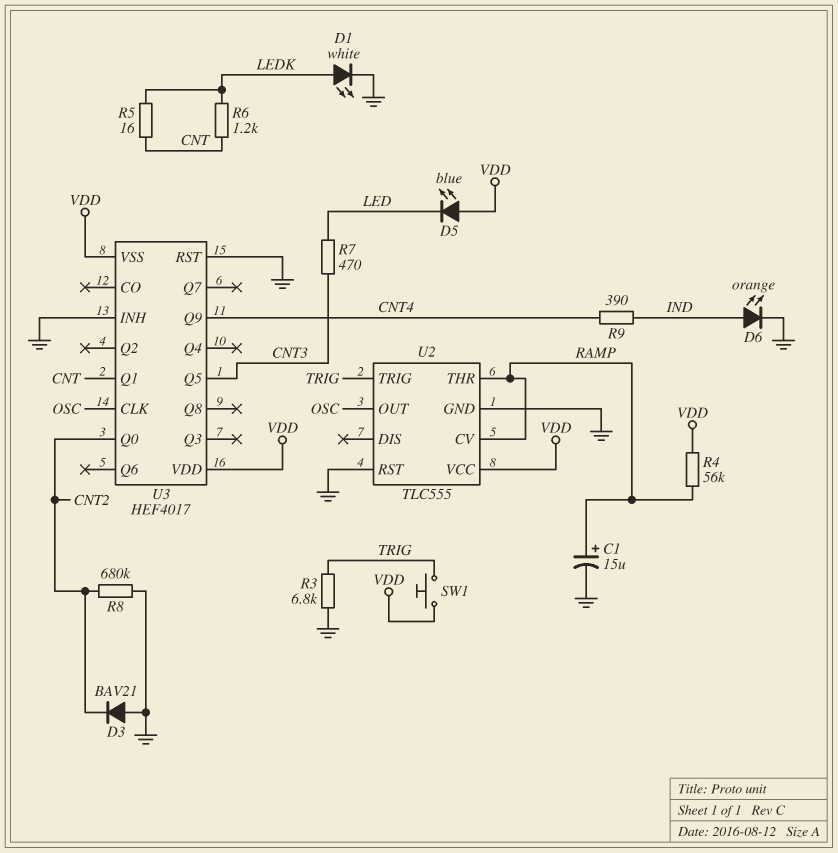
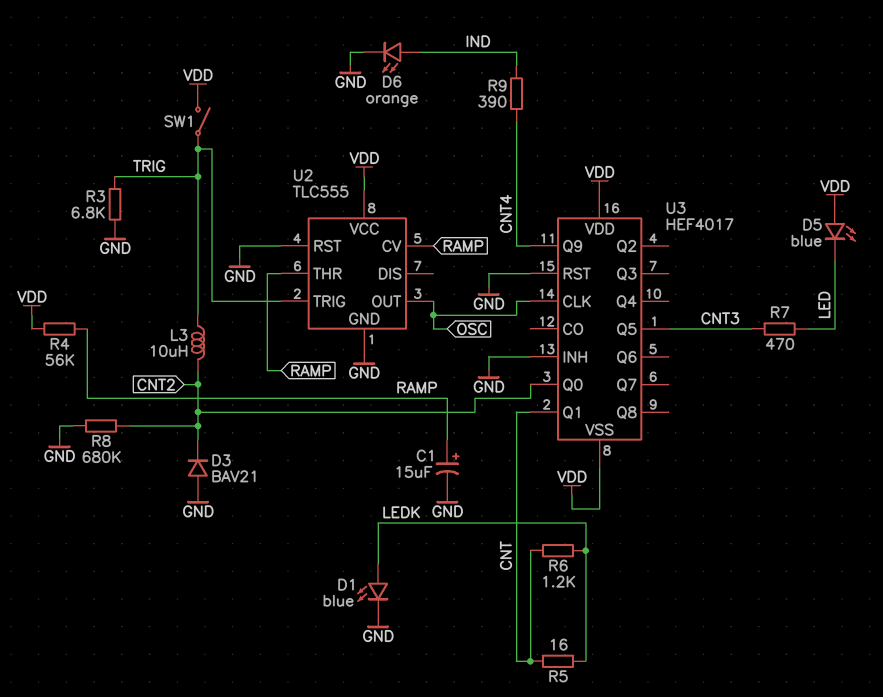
D1: LED white (A LEDK, K GND) -> LED blue (A LEDK, K GND)
L3: none -> 10uH (CNT2, TRIG)
SW1: button (TRIG, VDD) -> switch (TRIG, VDD)

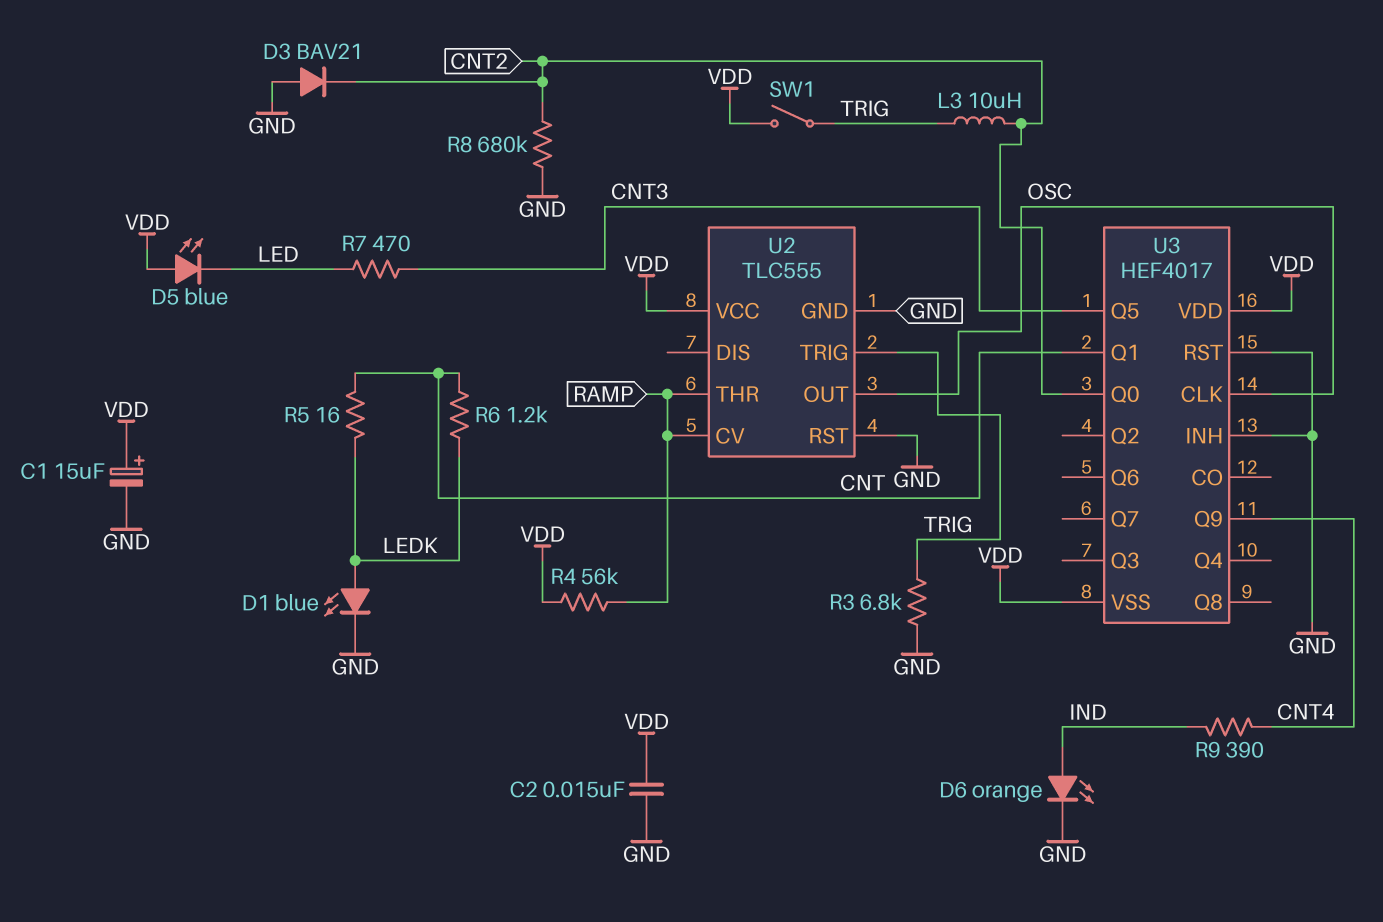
C1: 15uF (plus RAMP, minus GND) -> 15uF (plus VDD, minus GND)
C2: none -> 15nF (GND, VDD)

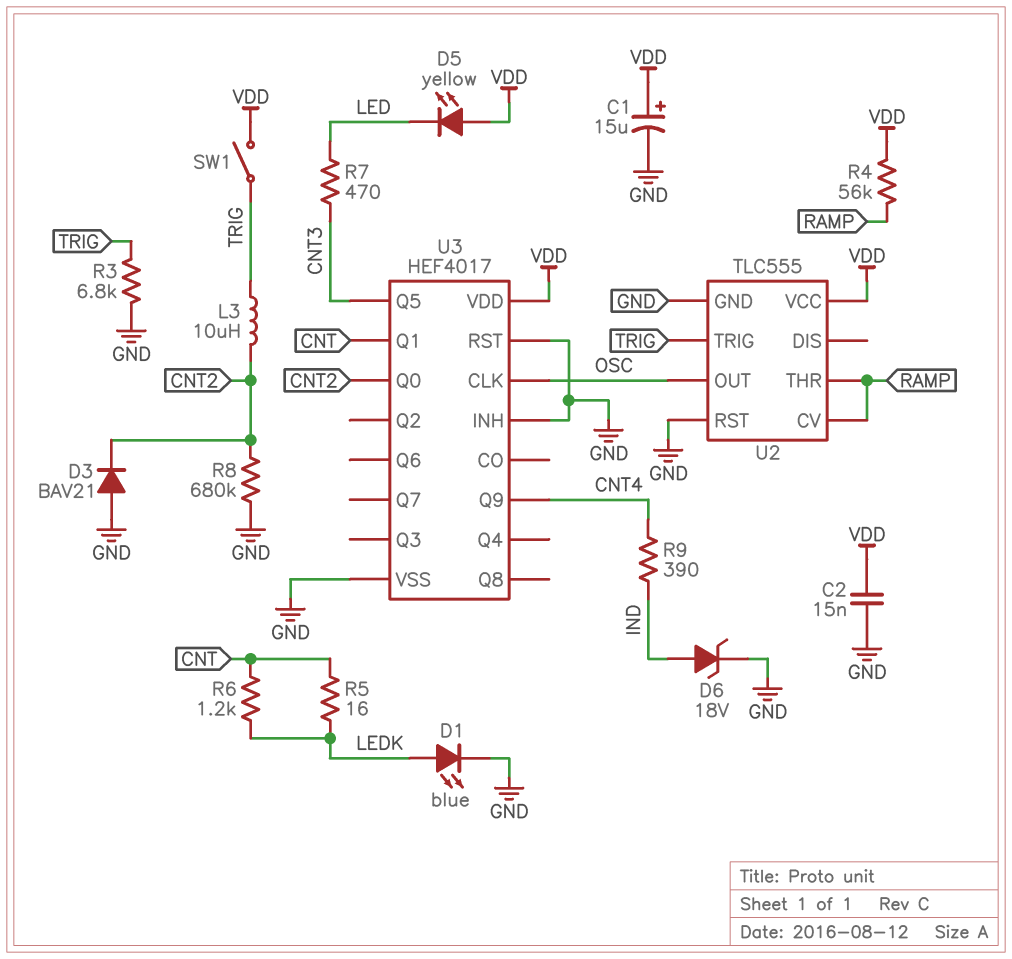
D5: LED blue (A VDD, K LED) -> LED yellow (A VDD, K LED)
D6: LED orange (A IND, K GND) -> zener 18V (A IND, K GND)
U3 pin VSS: VDD -> GND

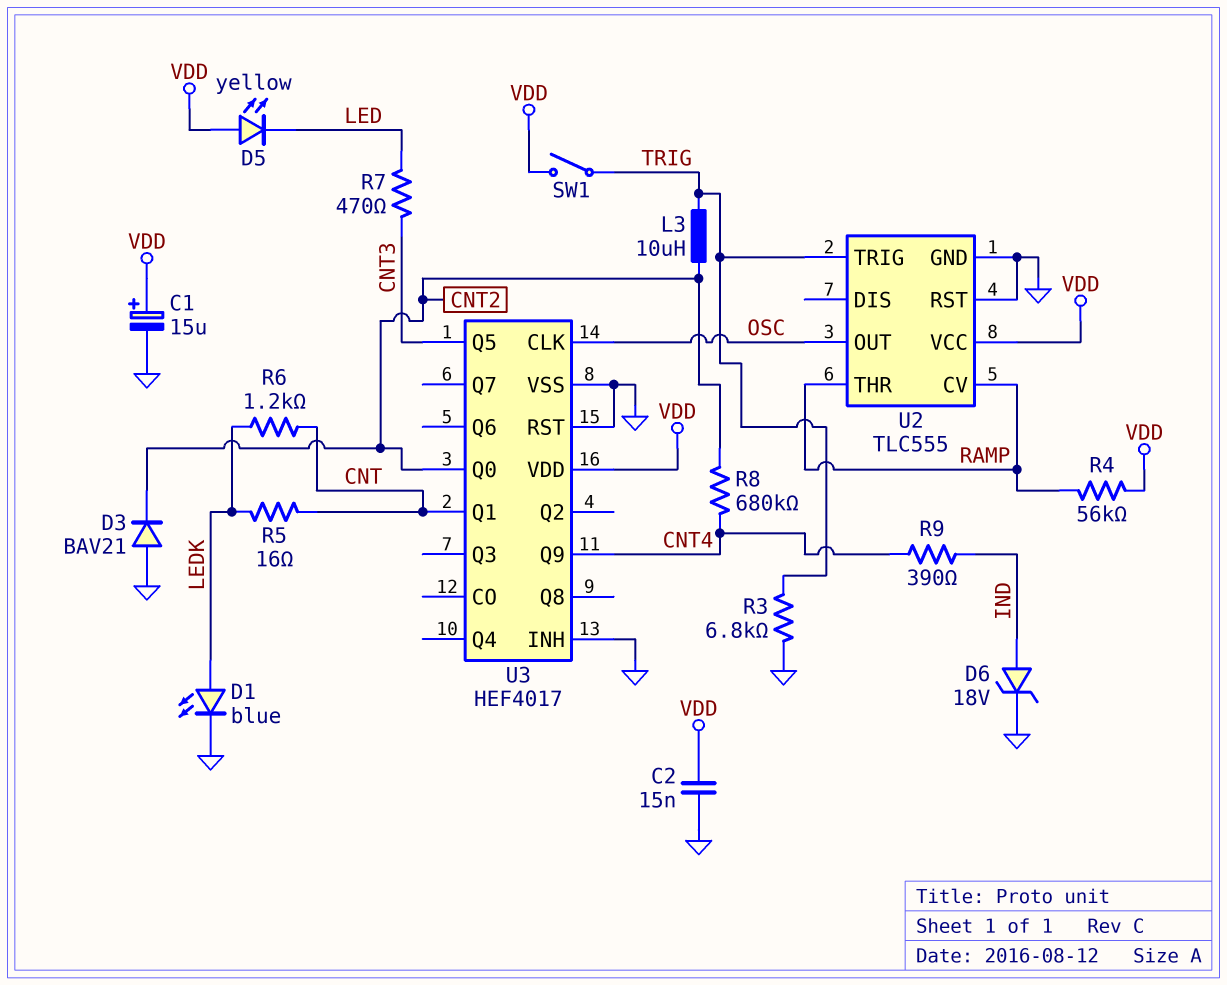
R8: 680k (CNT2, GND) -> 680k (CNT2, CNT4)

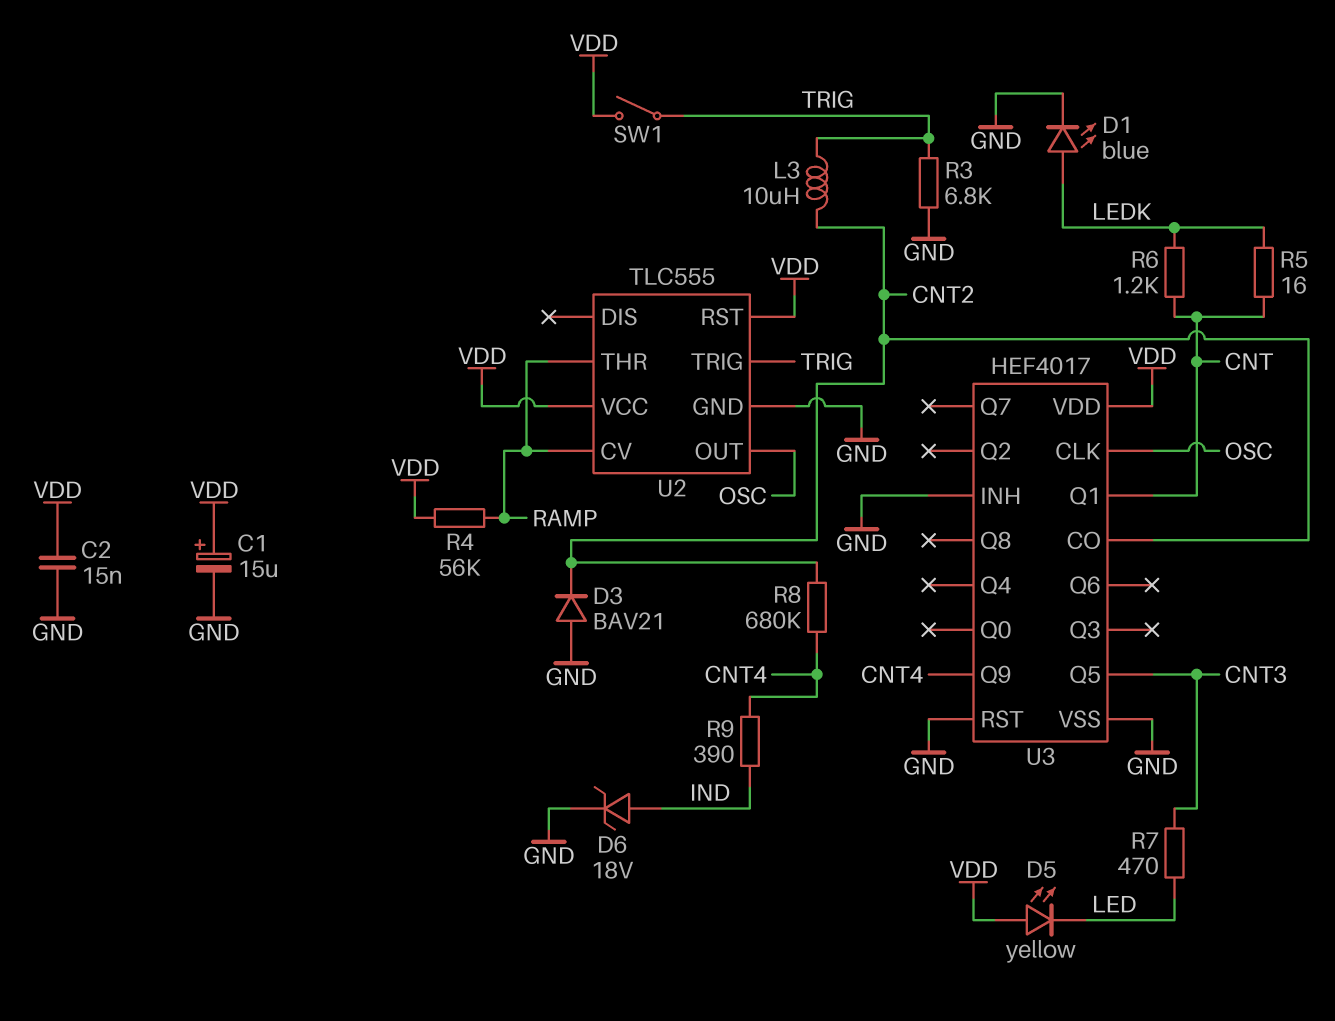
U2 pin RST: GND -> VDD
U3 pin CO: none -> CNT2
U3 pin Q0: CNT2 -> none

